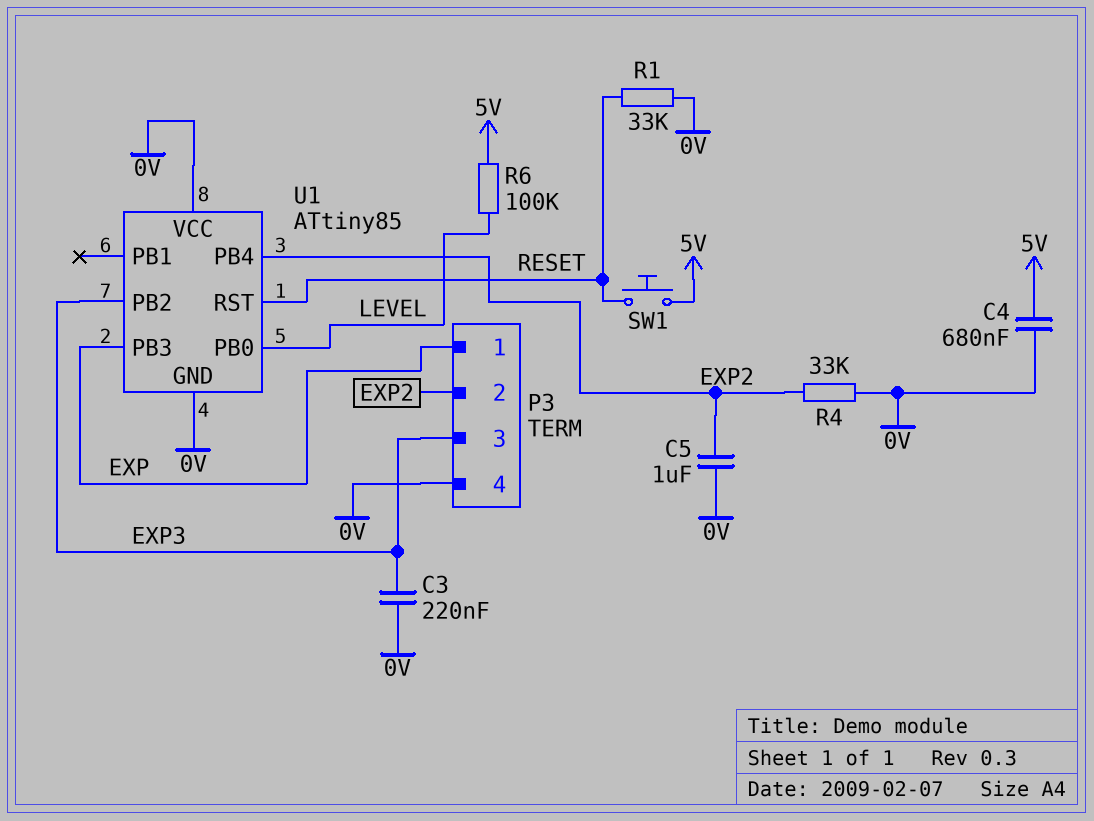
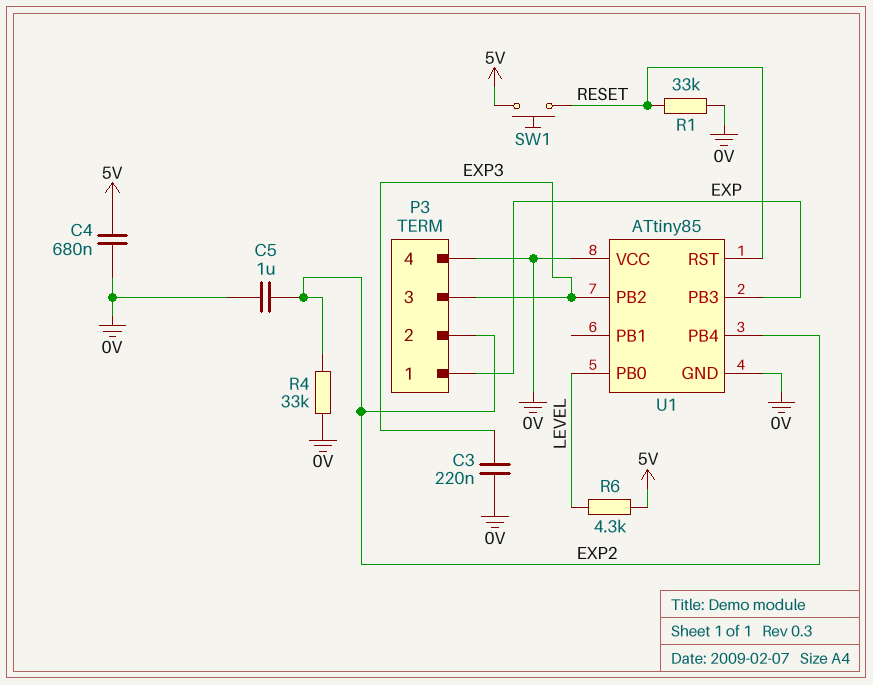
R6: 100k (5V, LEVEL) -> 4.3k (5V, LEVEL)

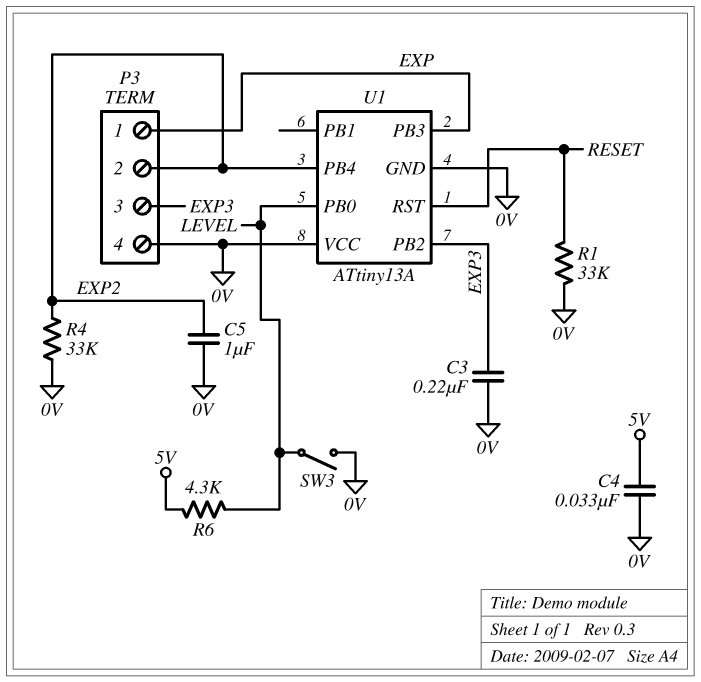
C4: 680nF (0V, 5V) -> 33nF (0V, 5V)
SW1: button (5V, RESET) -> none
SW3: none -> switch (0V, LEVEL)
U1: ATtiny85 -> ATtiny13A

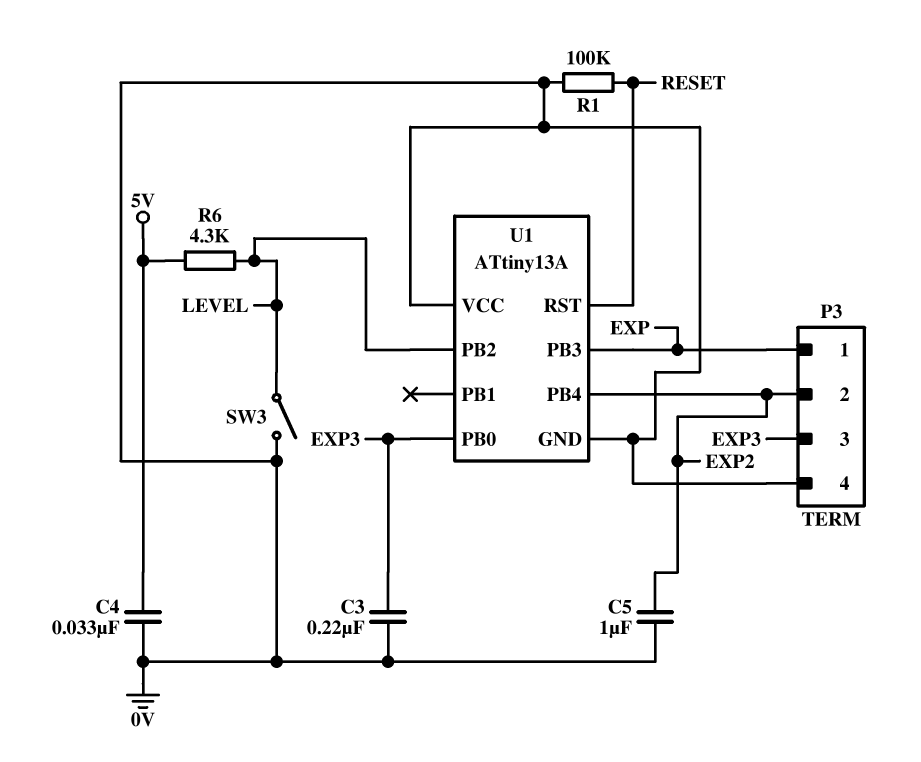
R1: 33k (0V, RESET) -> 100k (0V, RESET)
R4: 33k (0V, EXP2) -> none
U1 pin PB0: LEVEL -> EXP3
U1 pin PB2: EXP3 -> LEVEL

